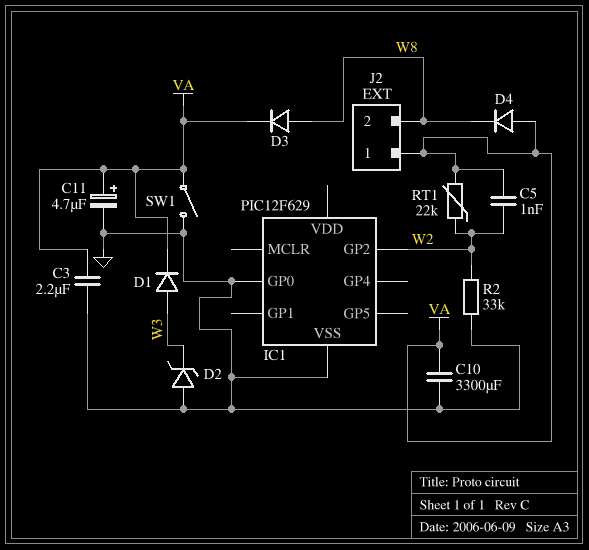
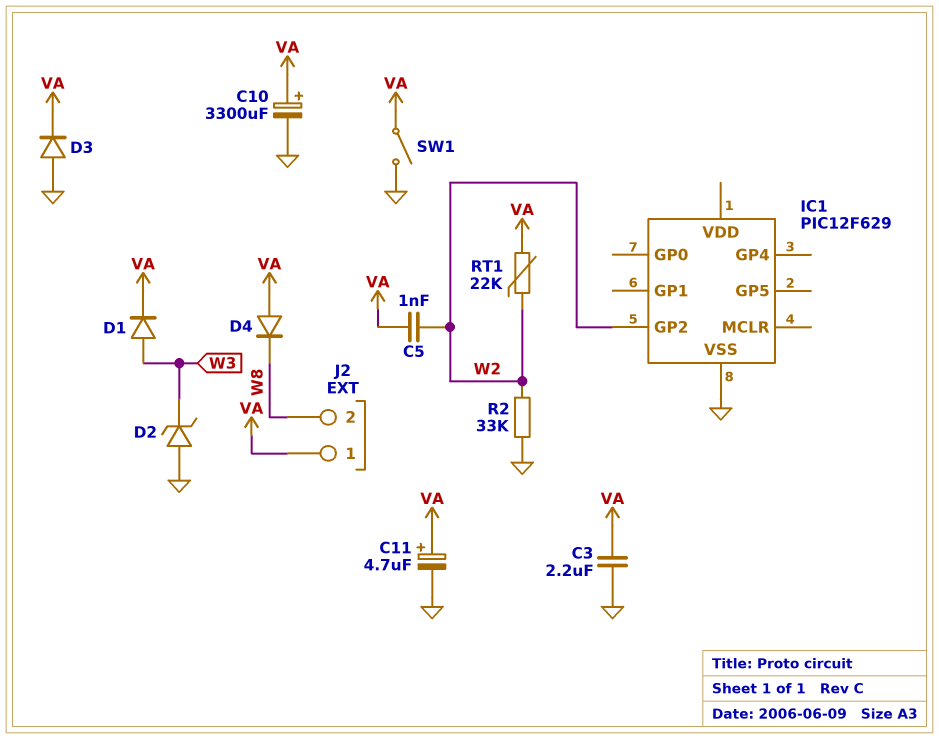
C10: 3300uF (GND, VA) -> 3300uF (plus VA, minus GND)
D3: diode (A W8, K VA) -> diode (A GND, K VA)
IC1 pin GP0: GND -> none

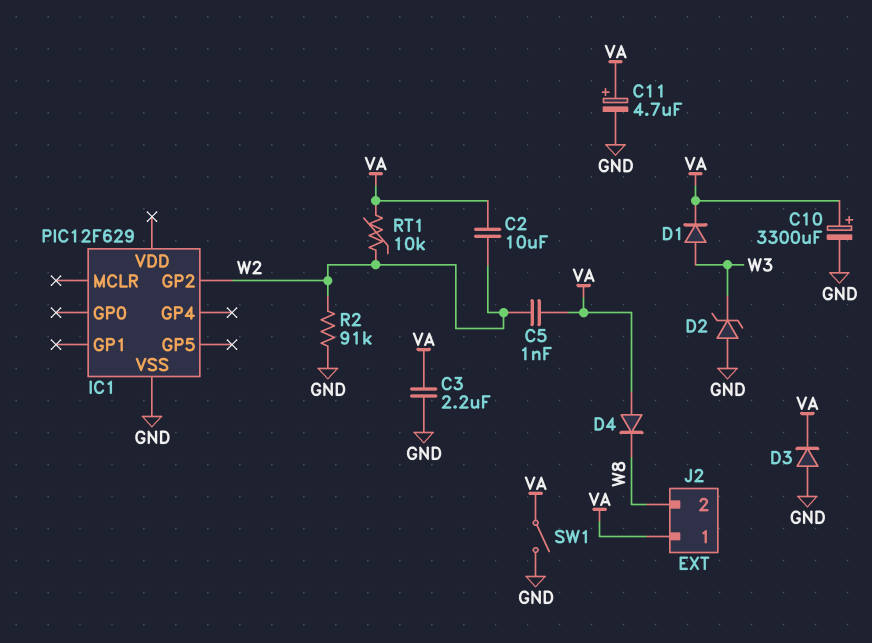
C2: none -> 10uF (VA, W2)
R2: 33k (GND, W2) -> 91k (GND, W2)
RT1: 22k (VA, W2) -> 10k (VA, W2)

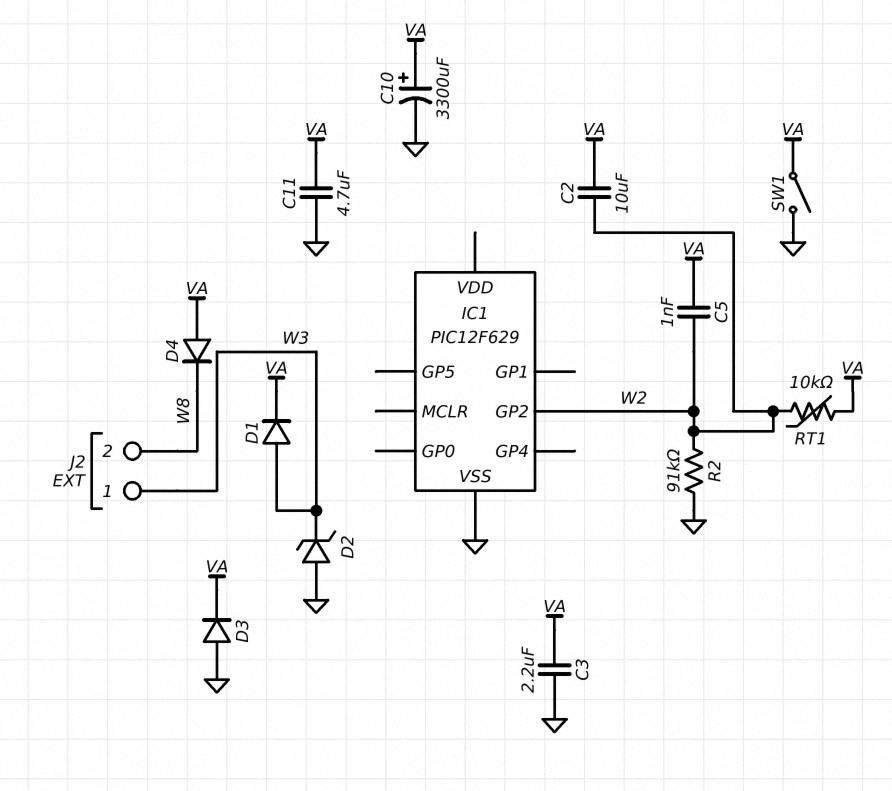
C11: 4.7uF (plus VA, minus GND) -> 4.7uF (GND, VA)
J2 pin 1: VA -> W3

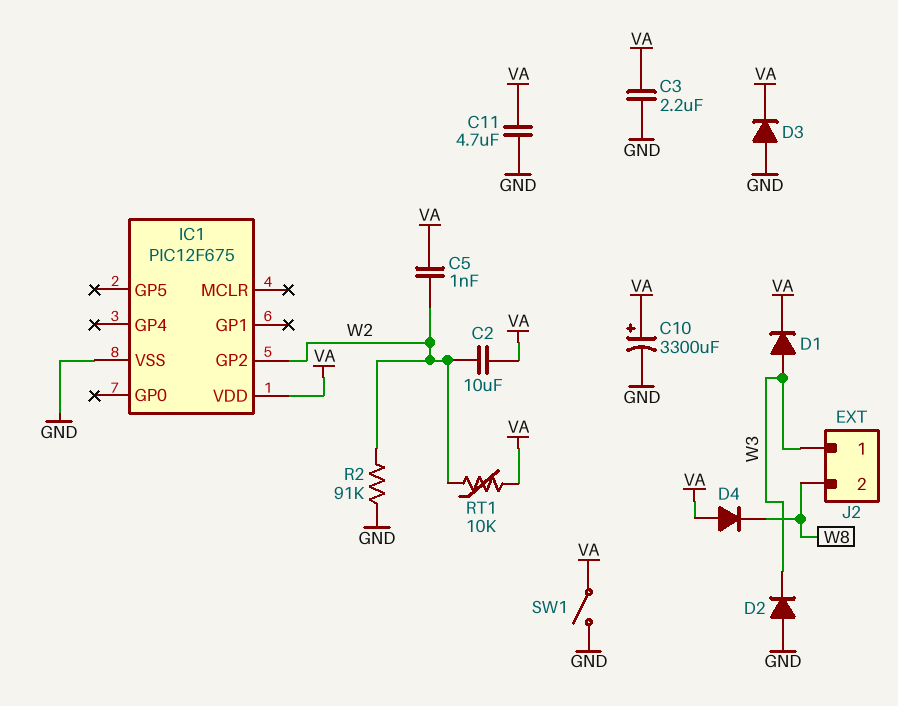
D2: zener (A GND, K W3) -> diode (A GND, K W3)
IC1: PIC12F629 -> PIC12F675
IC1 pin VDD: none -> VA

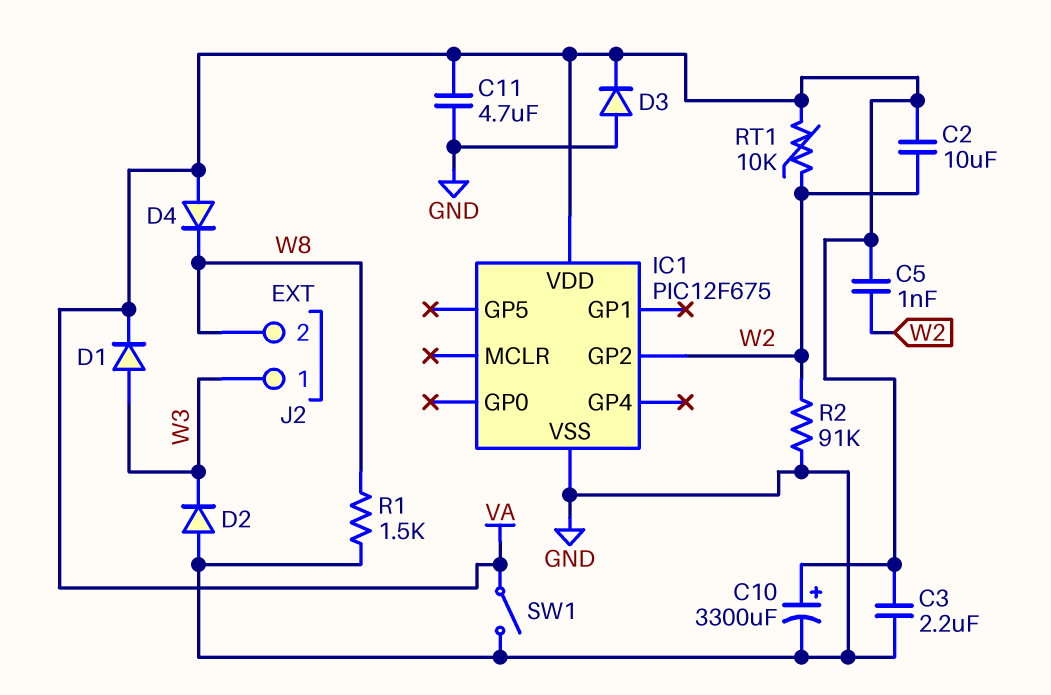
R1: none -> 1.5k (GND, W8)

